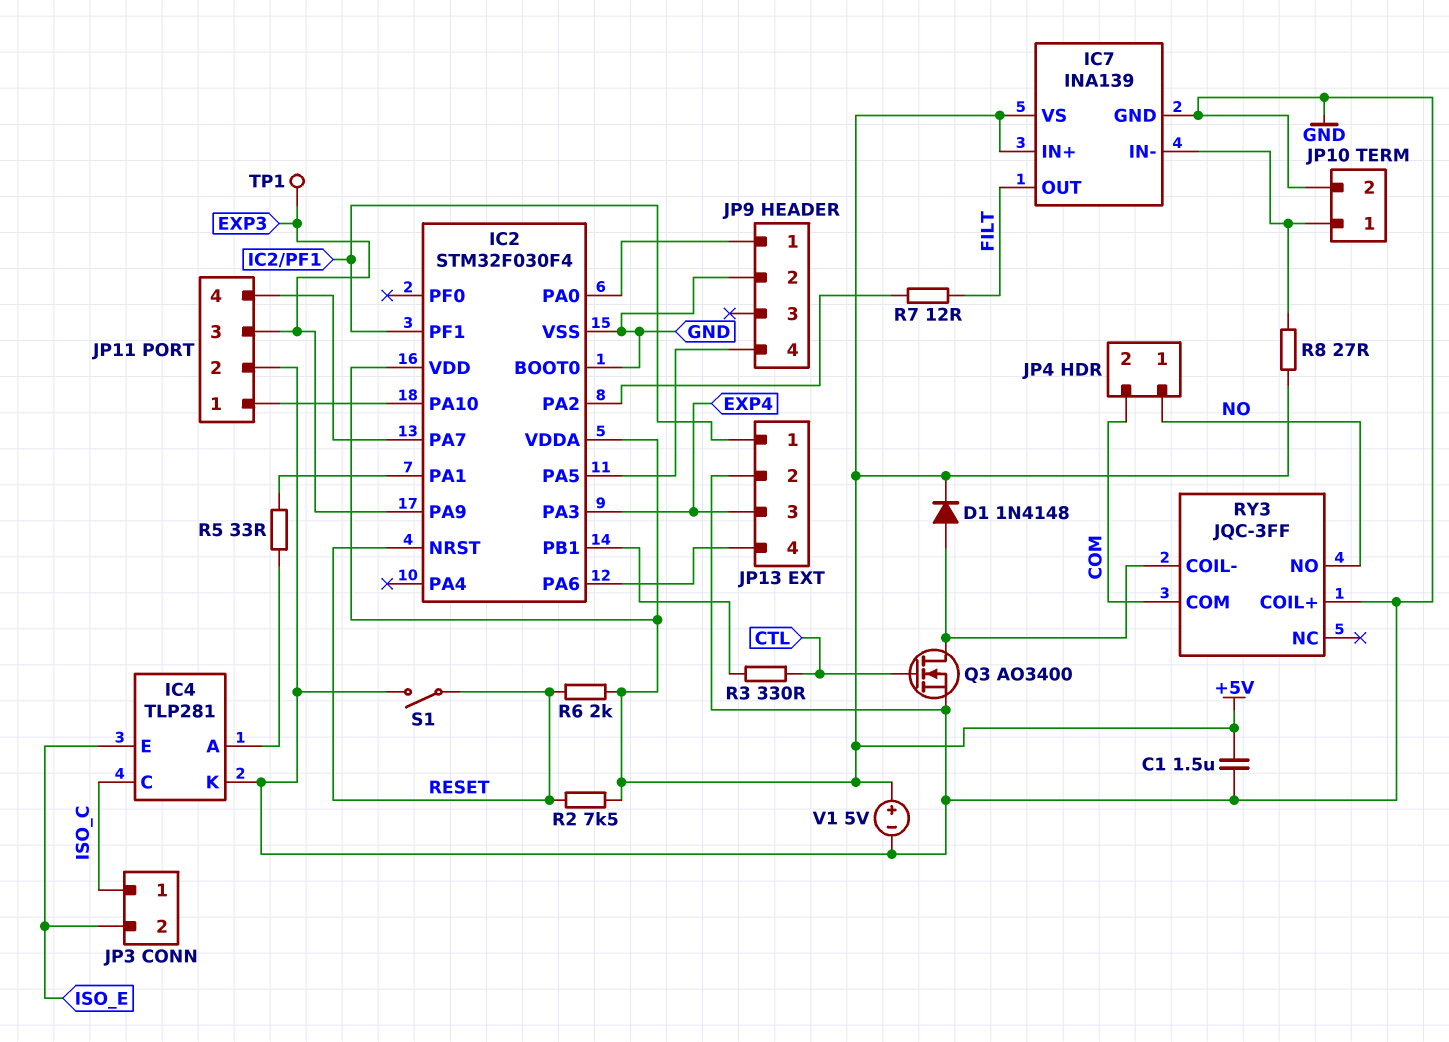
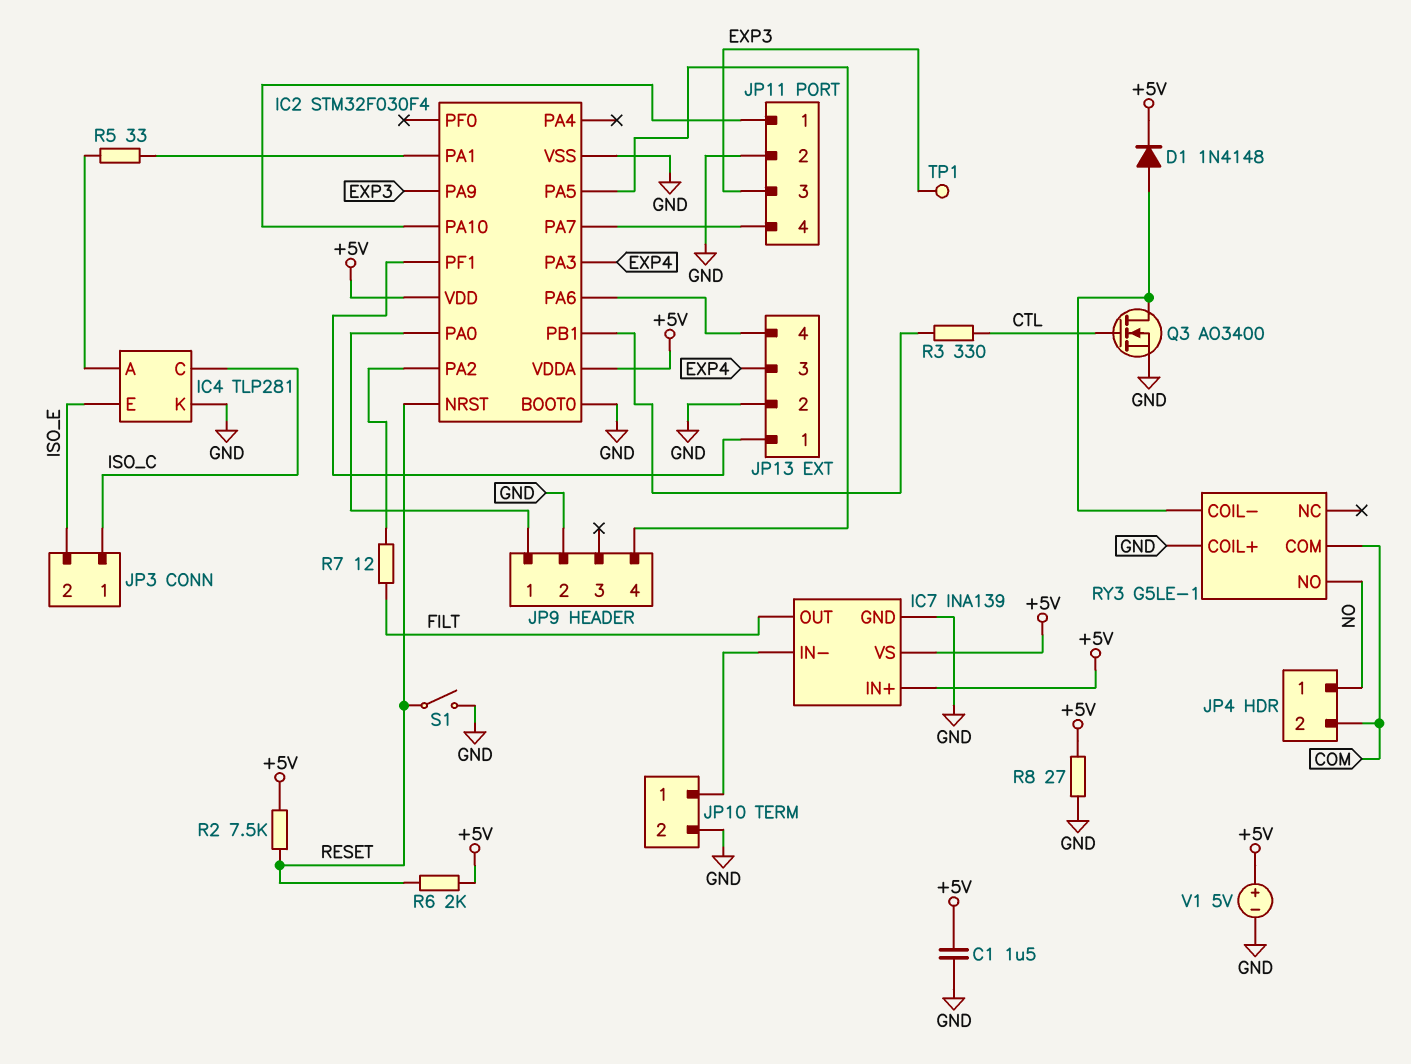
R8: 27 (+5V, IC7/IN-) -> 27 (+5V, GND)
RY3: JQC-3FF -> G5LE-1

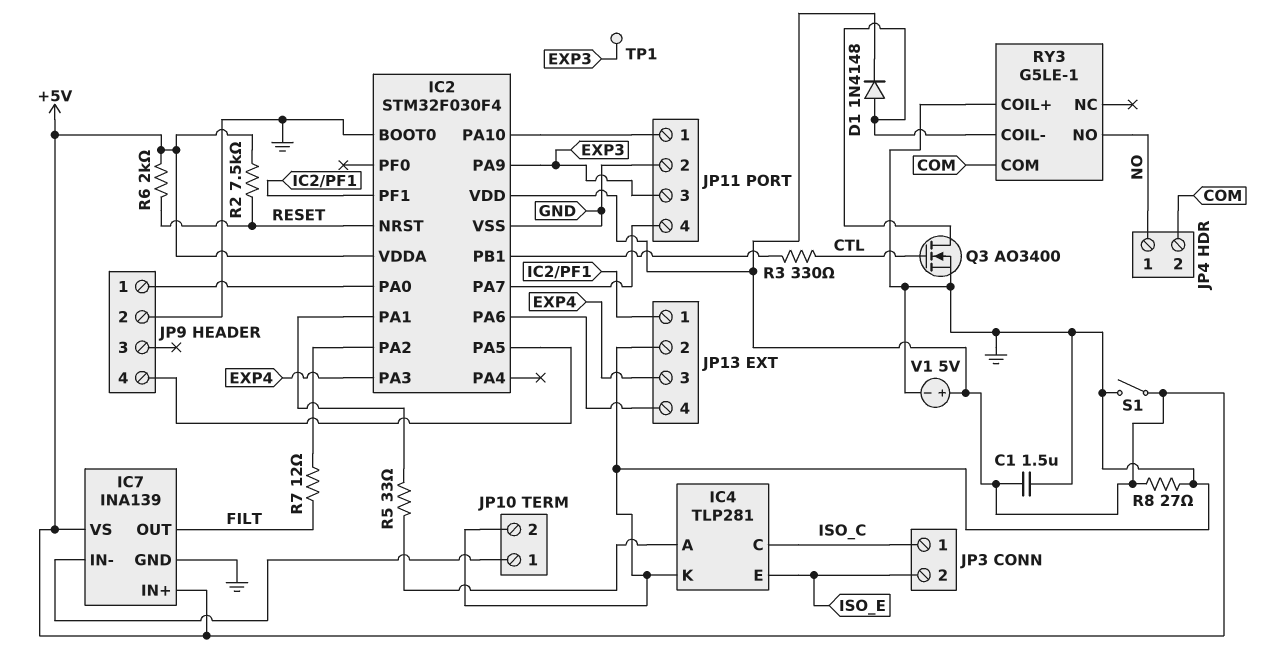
S1: switch (GND, RESET) -> switch (+5V, GND)

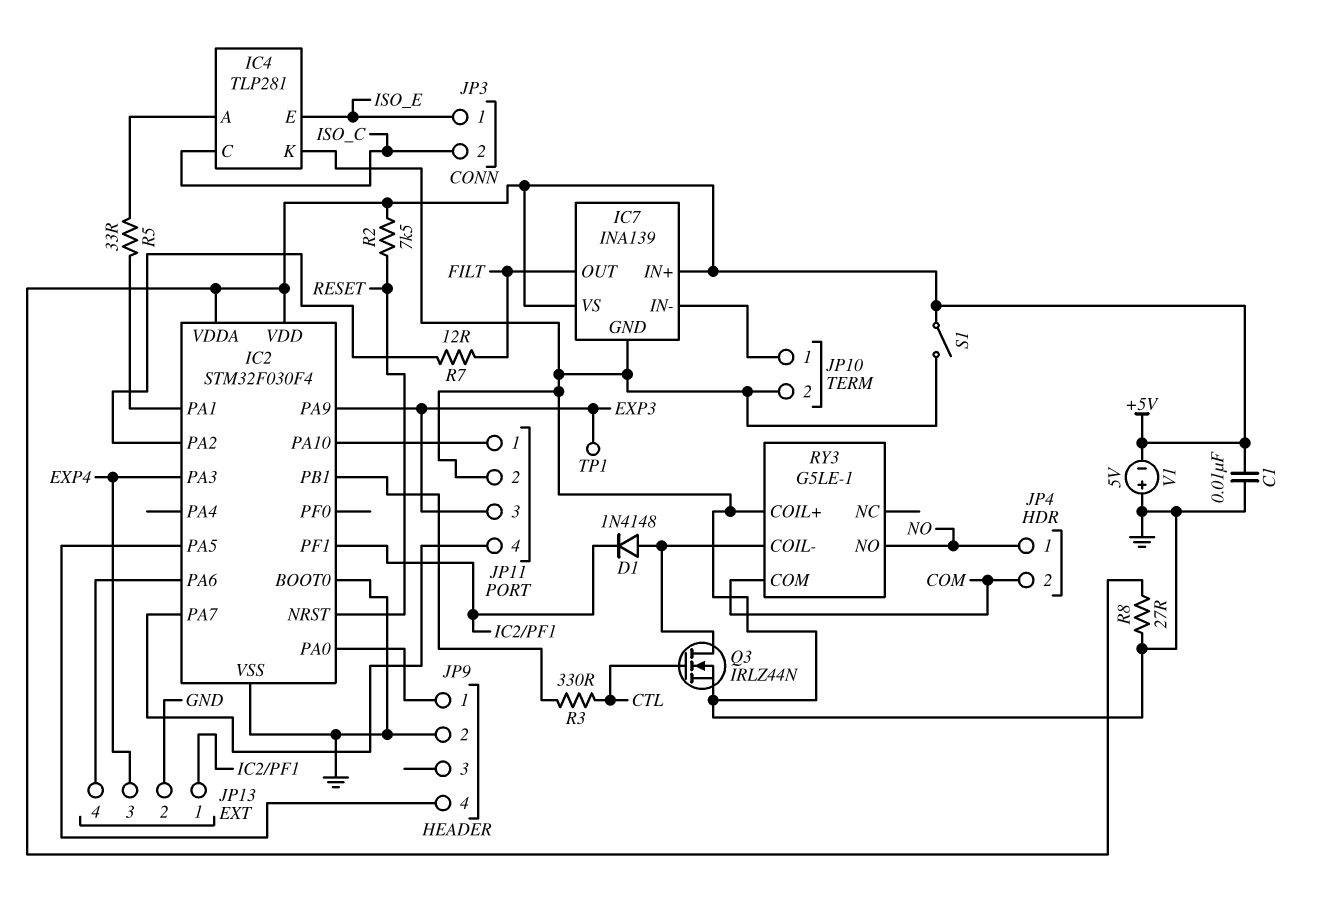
C1: 1.5uF (+5V, GND) -> 10nF (+5V, GND)
D1: diode 1N4148 (A RY3/COIL-, K +5V) -> diode 1N4148 (A RY3/COIL-, K IC2/PF1)
JP3 pin 1: ISO_C -> ISO_E
JP3 pin 2: ISO_E -> ISO_C
Q3: NMOS AO3400 (G CTL, D RY3/COIL-, S GND) -> NMOS IRLZ44N (G CTL, D RY3/COIL-, S GND)
R6: 2k (+5V, RESET) -> none
V1: 5V (plus +5V, minus GND) -> 5V (plus GND, minus +5V)

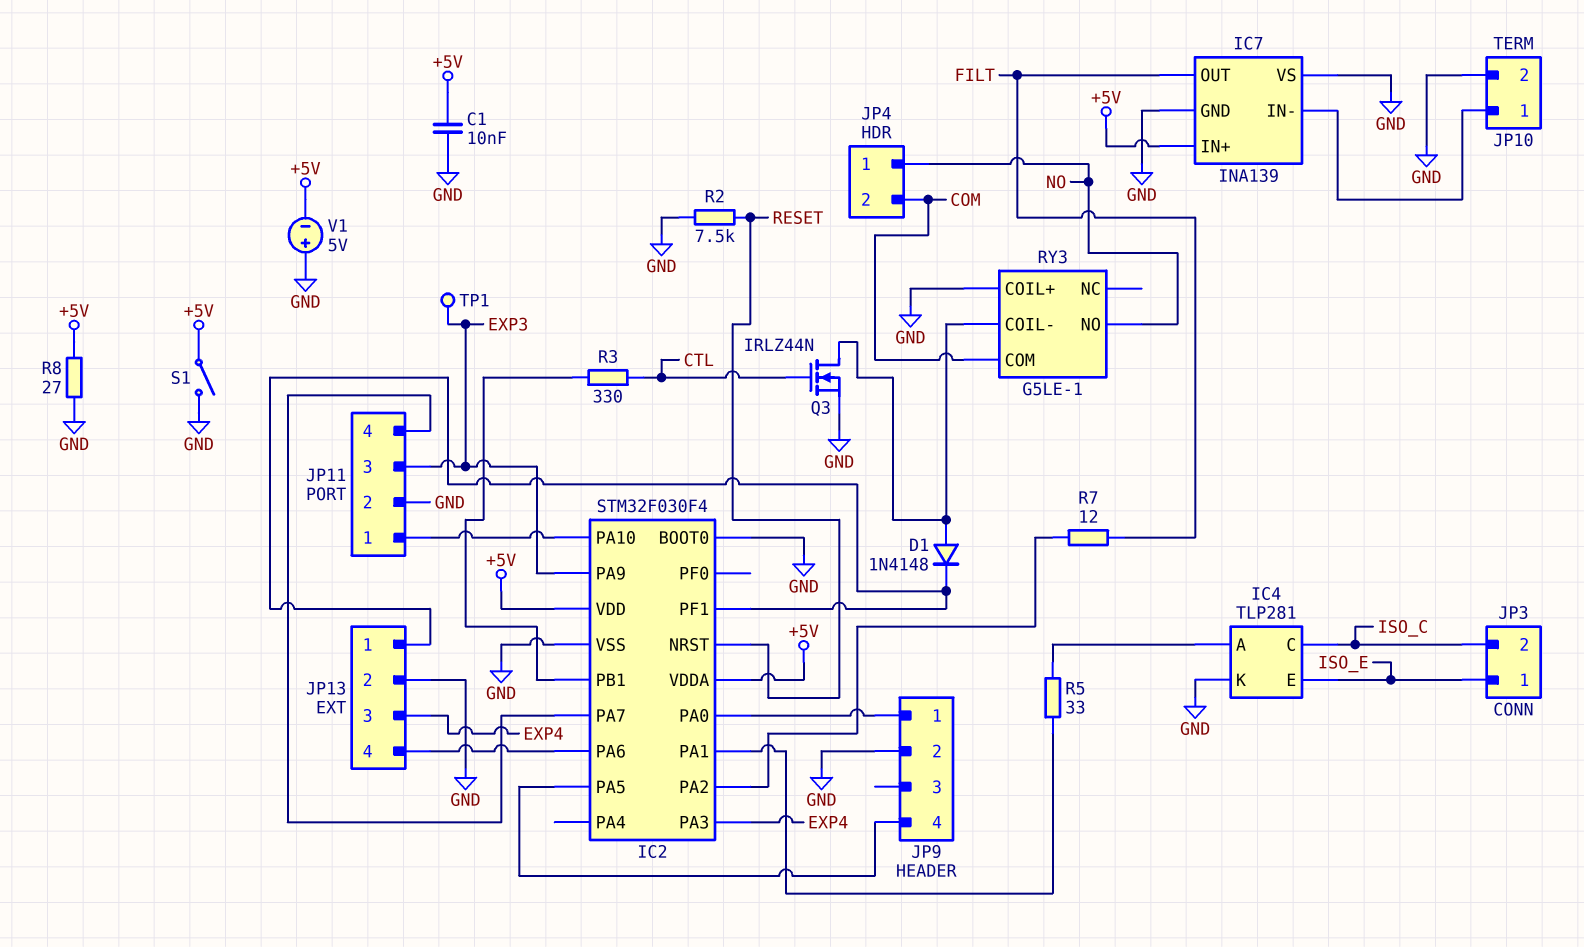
IC7 pin VS: +5V -> GND
R2: 7.5k (+5V, RESET) -> 7.5k (GND, RESET)

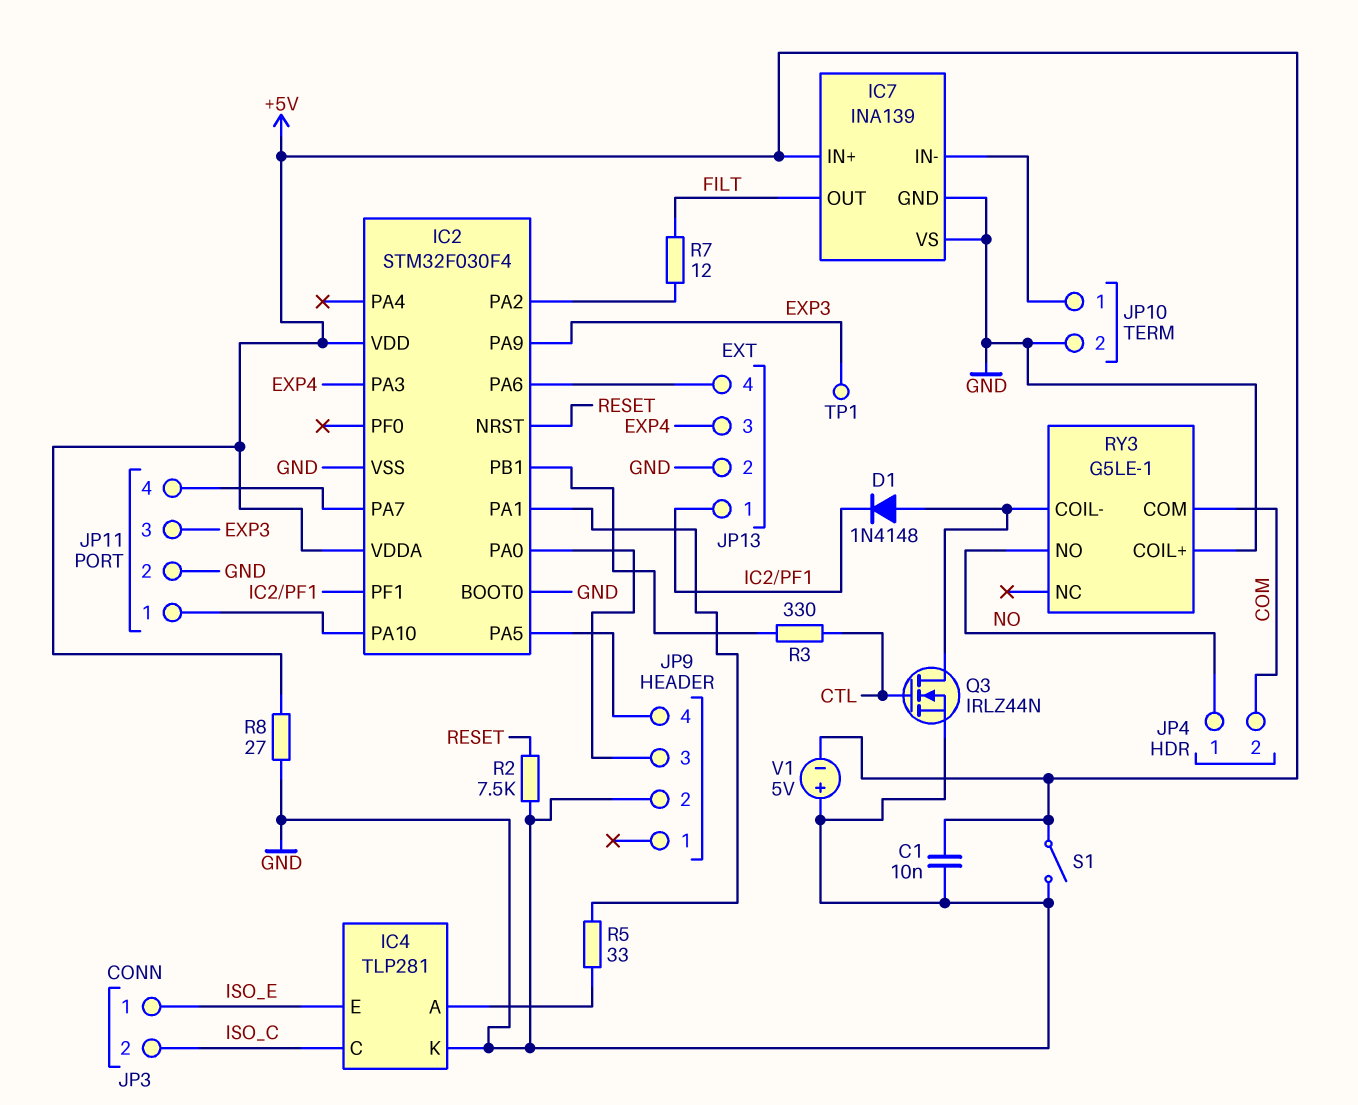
JP9 pin 1: IC2/PA0 -> none
JP9 pin 3: none -> IC2/PA0

